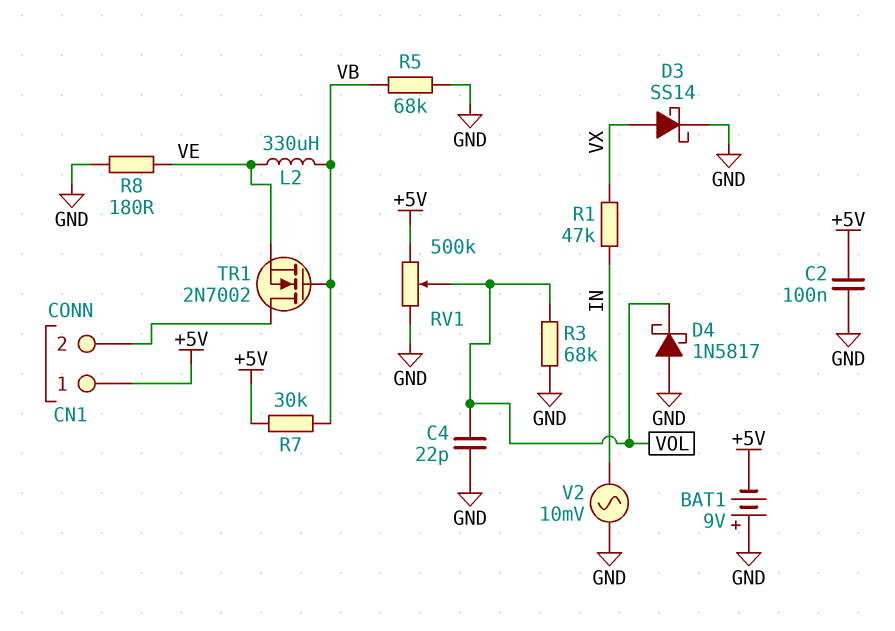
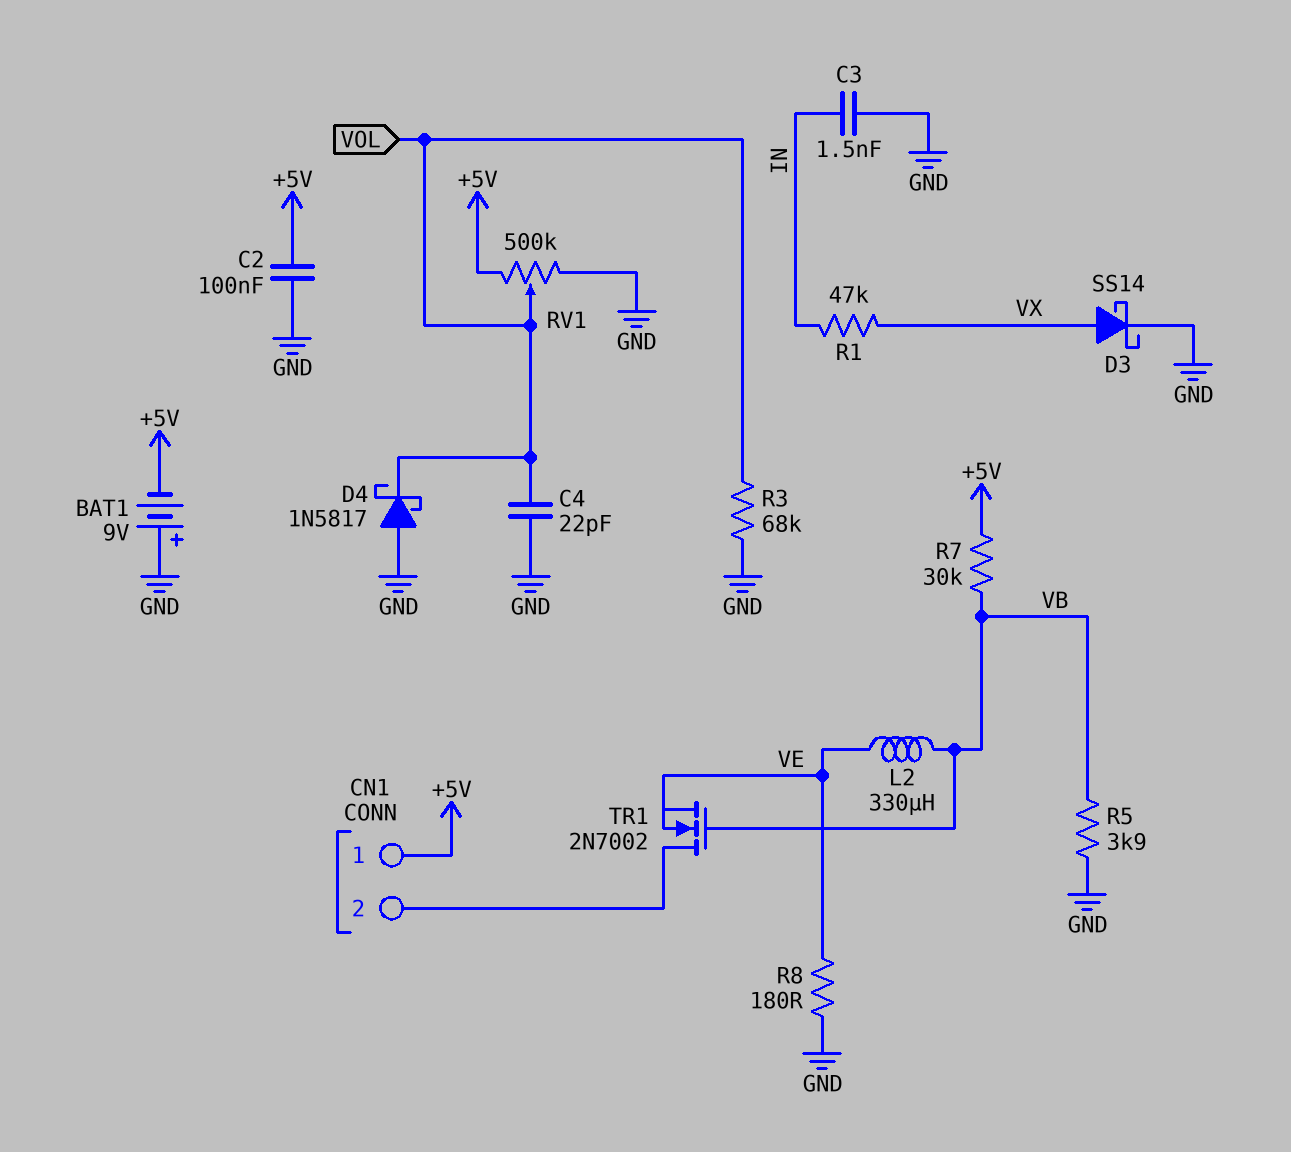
C3: none -> 1.5nF (GND, IN)
R5: 68k (GND, VB) -> 3.9k (GND, VB)
V2: AC 10mV (GND, IN) -> none

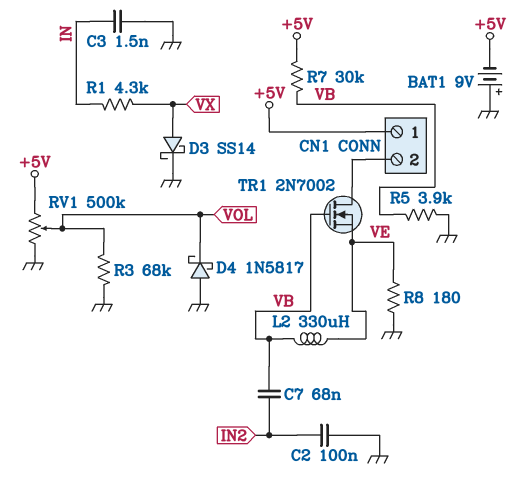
C2: 100nF (+5V, GND) -> 100nF (GND, IN2)
C4: 22pF (GND, VOL) -> none
C7: none -> 68nF (IN2, VB)
R1: 47k (IN, VX) -> 4.3k (IN, VX)

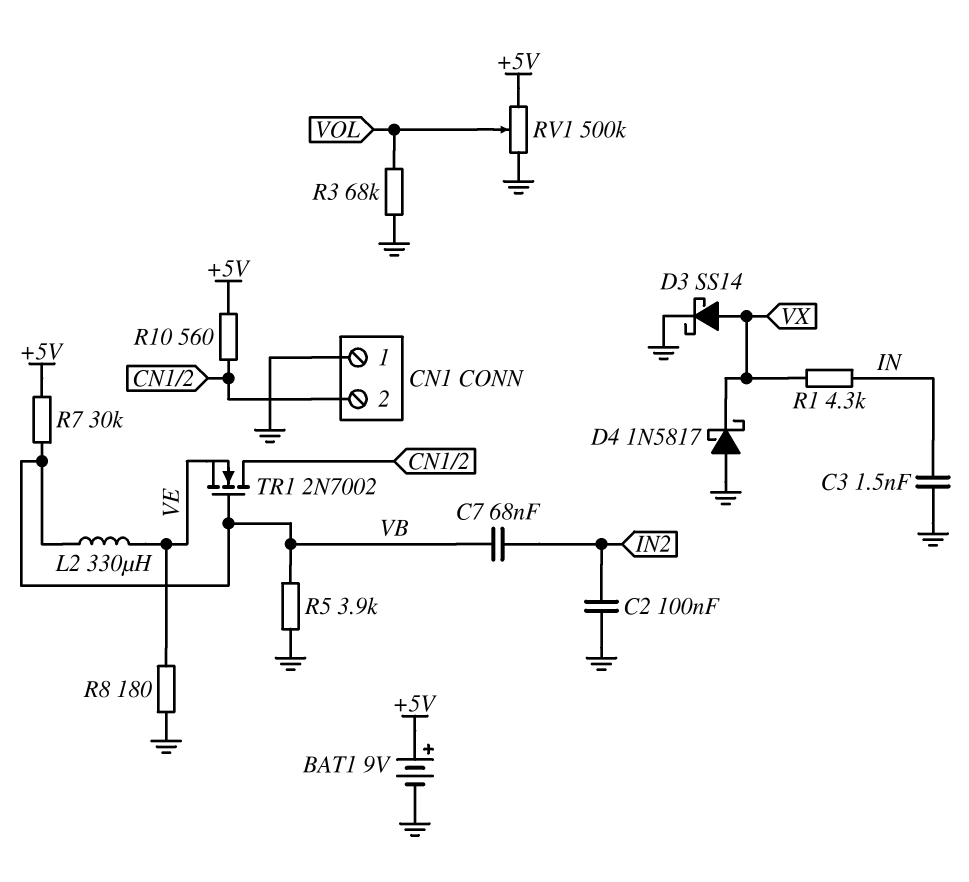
BAT1: 9V (plus GND, minus +5V) -> 9V (plus +5V, minus GND)
CN1 pin 1: +5V -> GND
D4: schottky 1N5817 (A GND, K VOL) -> schottky 1N5817 (A GND, K VX)
R10: none -> 560 (+5V, CN1/2)

